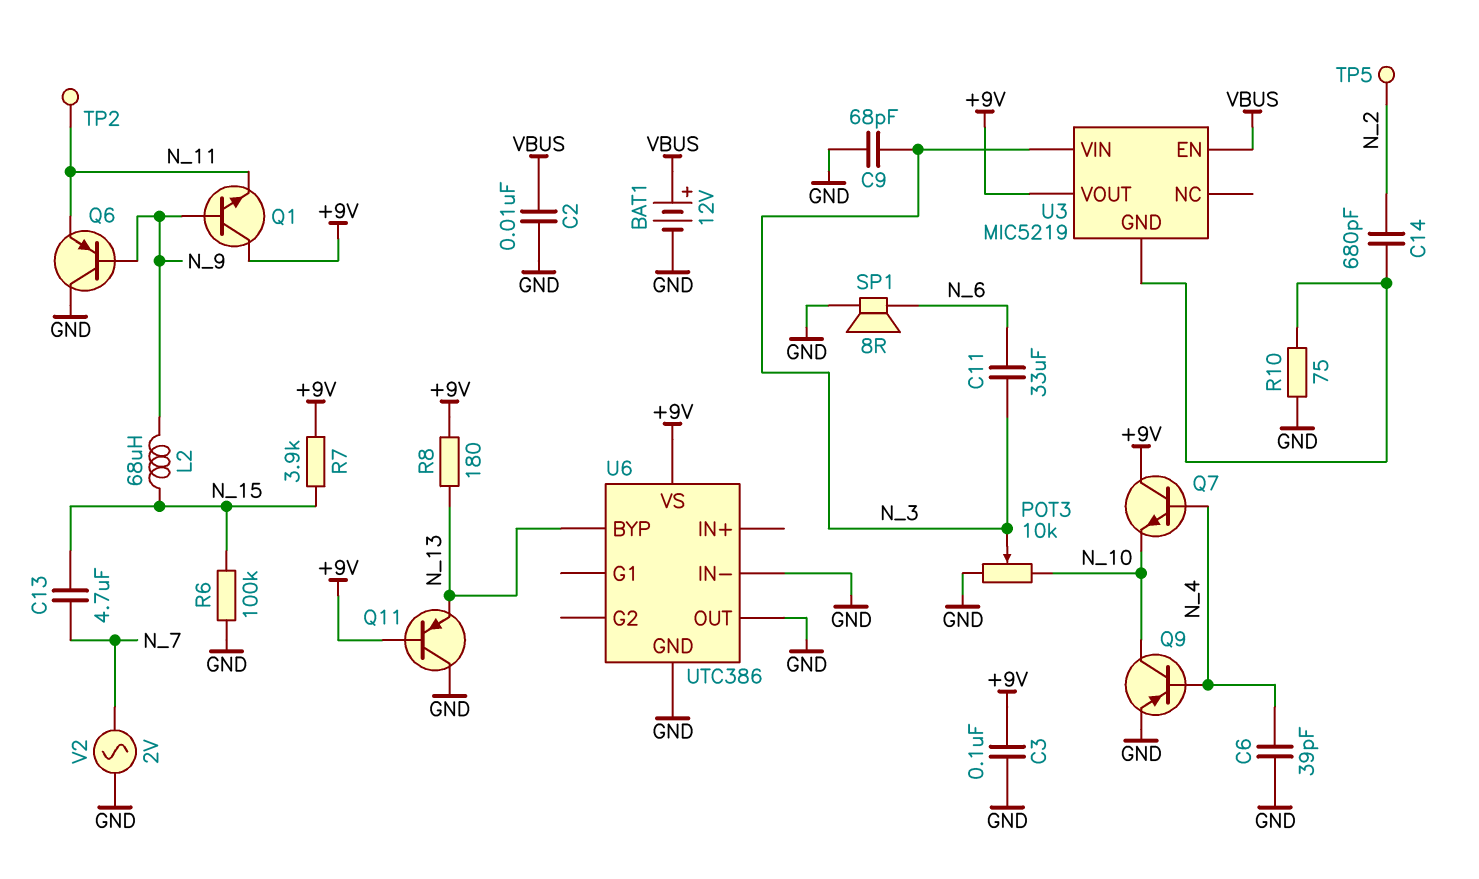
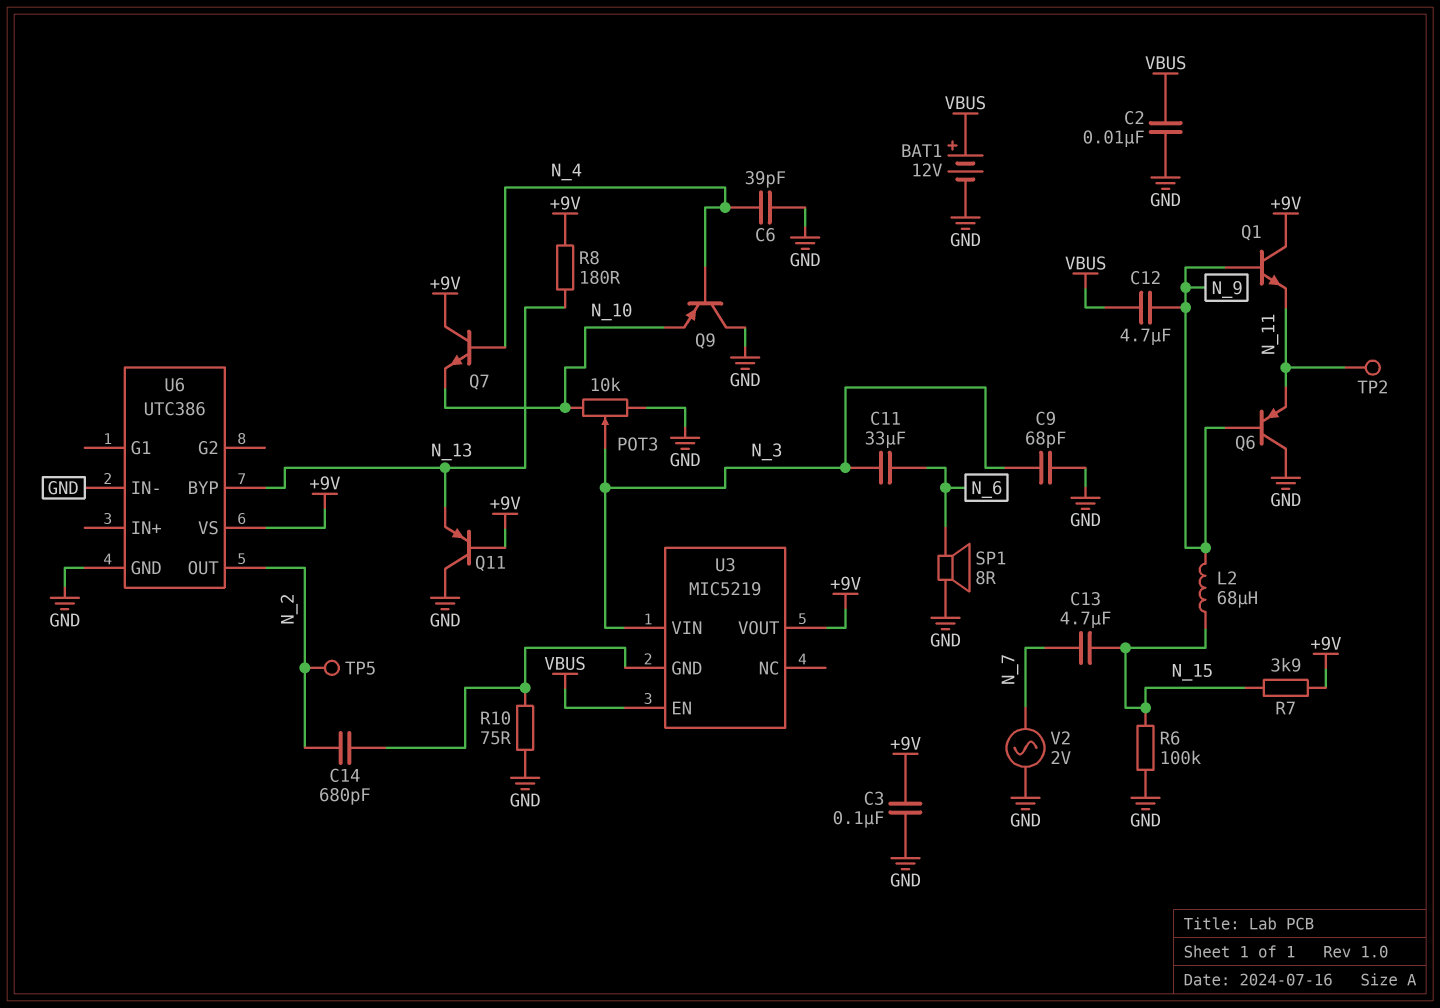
C12: none -> 4.7uF (N_9, VBUS)
Q9: PNP (B N_4, C N_10, E GND) -> PNP (B N_4, C GND, E N_10)
U6 pin OUT: GND -> N_2

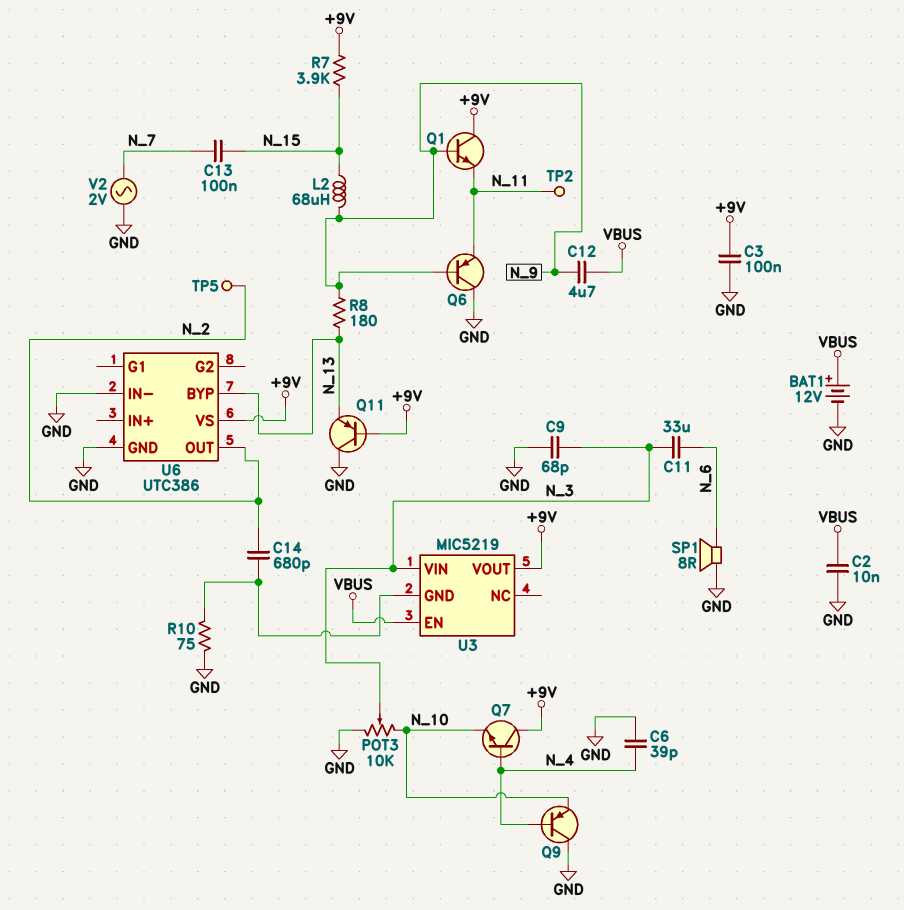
C13: 4.7uF (N_7, N_15) -> 100nF (N_7, N_15)
R6: 100k (GND, N_15) -> none
R8: 180 (+9V, N_13) -> 180 (N_9, N_13)

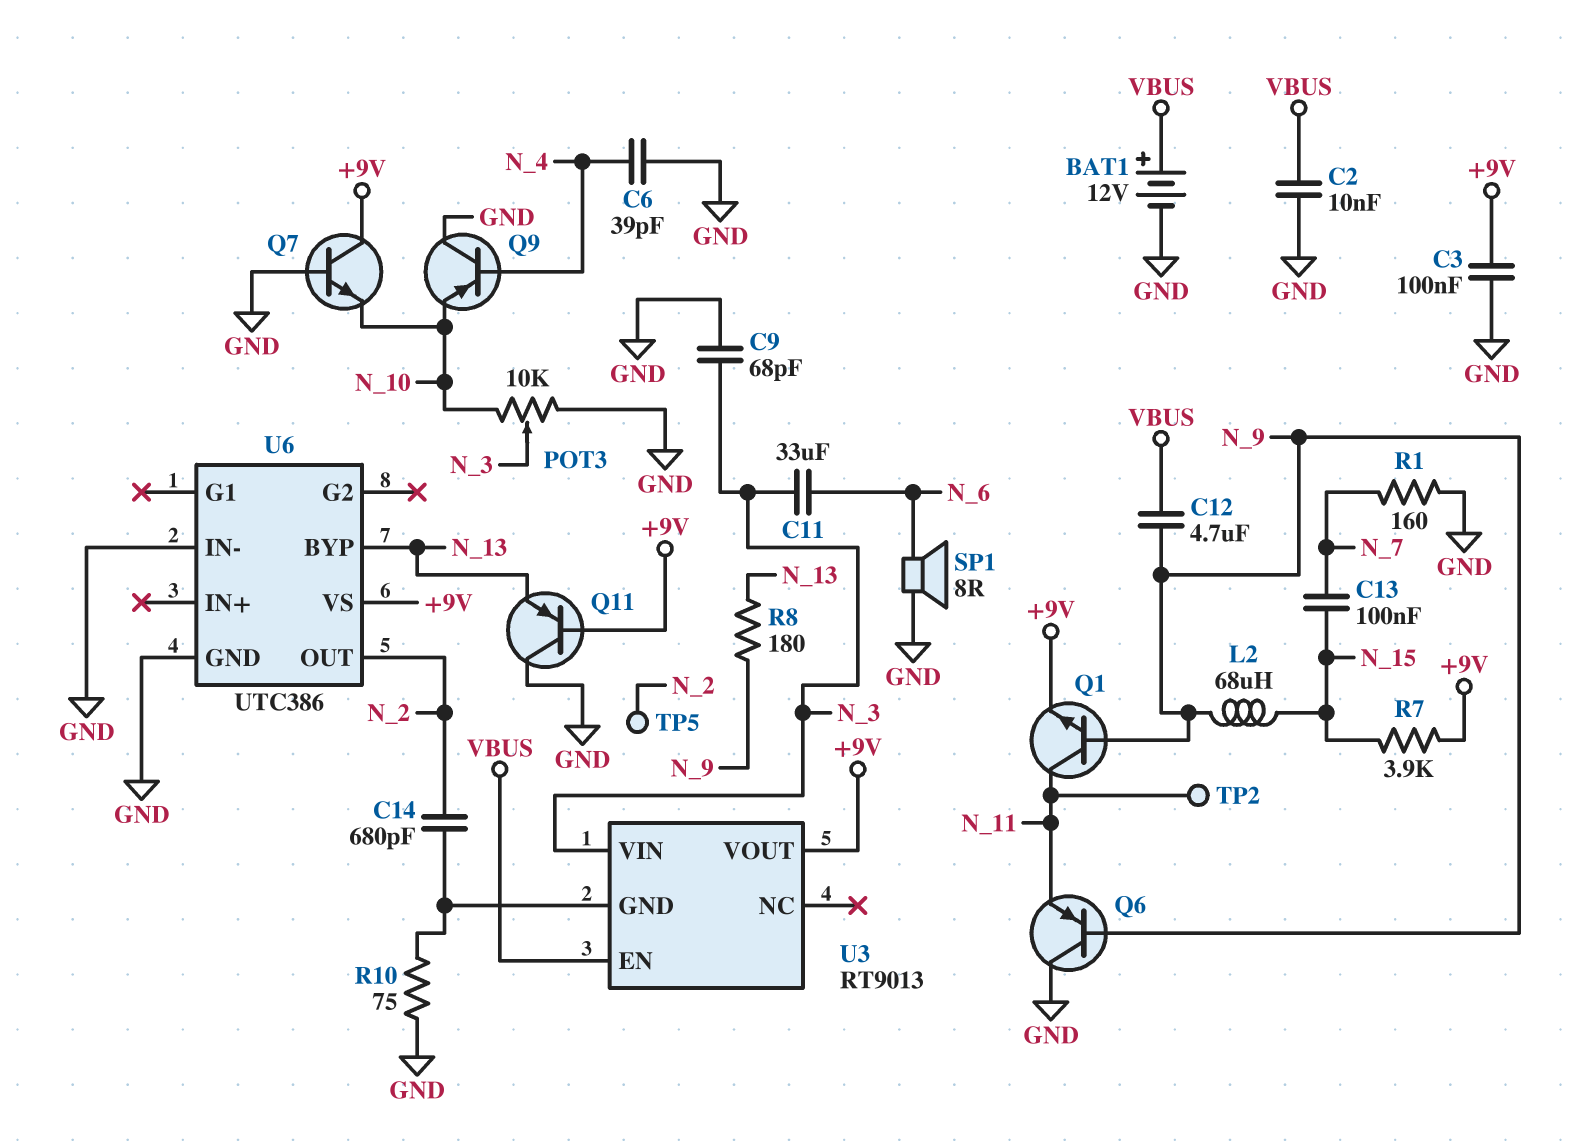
Q1: NPN (B N_9, C +9V, E N_11) -> NPN (B N_9, C N_11, E +9V)
Q7: NPN (B N_4, C +9V, E N_10) -> NPN (B GND, C +9V, E N_10)
R1: none -> 160 (GND, N_7)
U3: MIC5219 -> RT9013
V2: AC 2V (GND, N_7) -> none

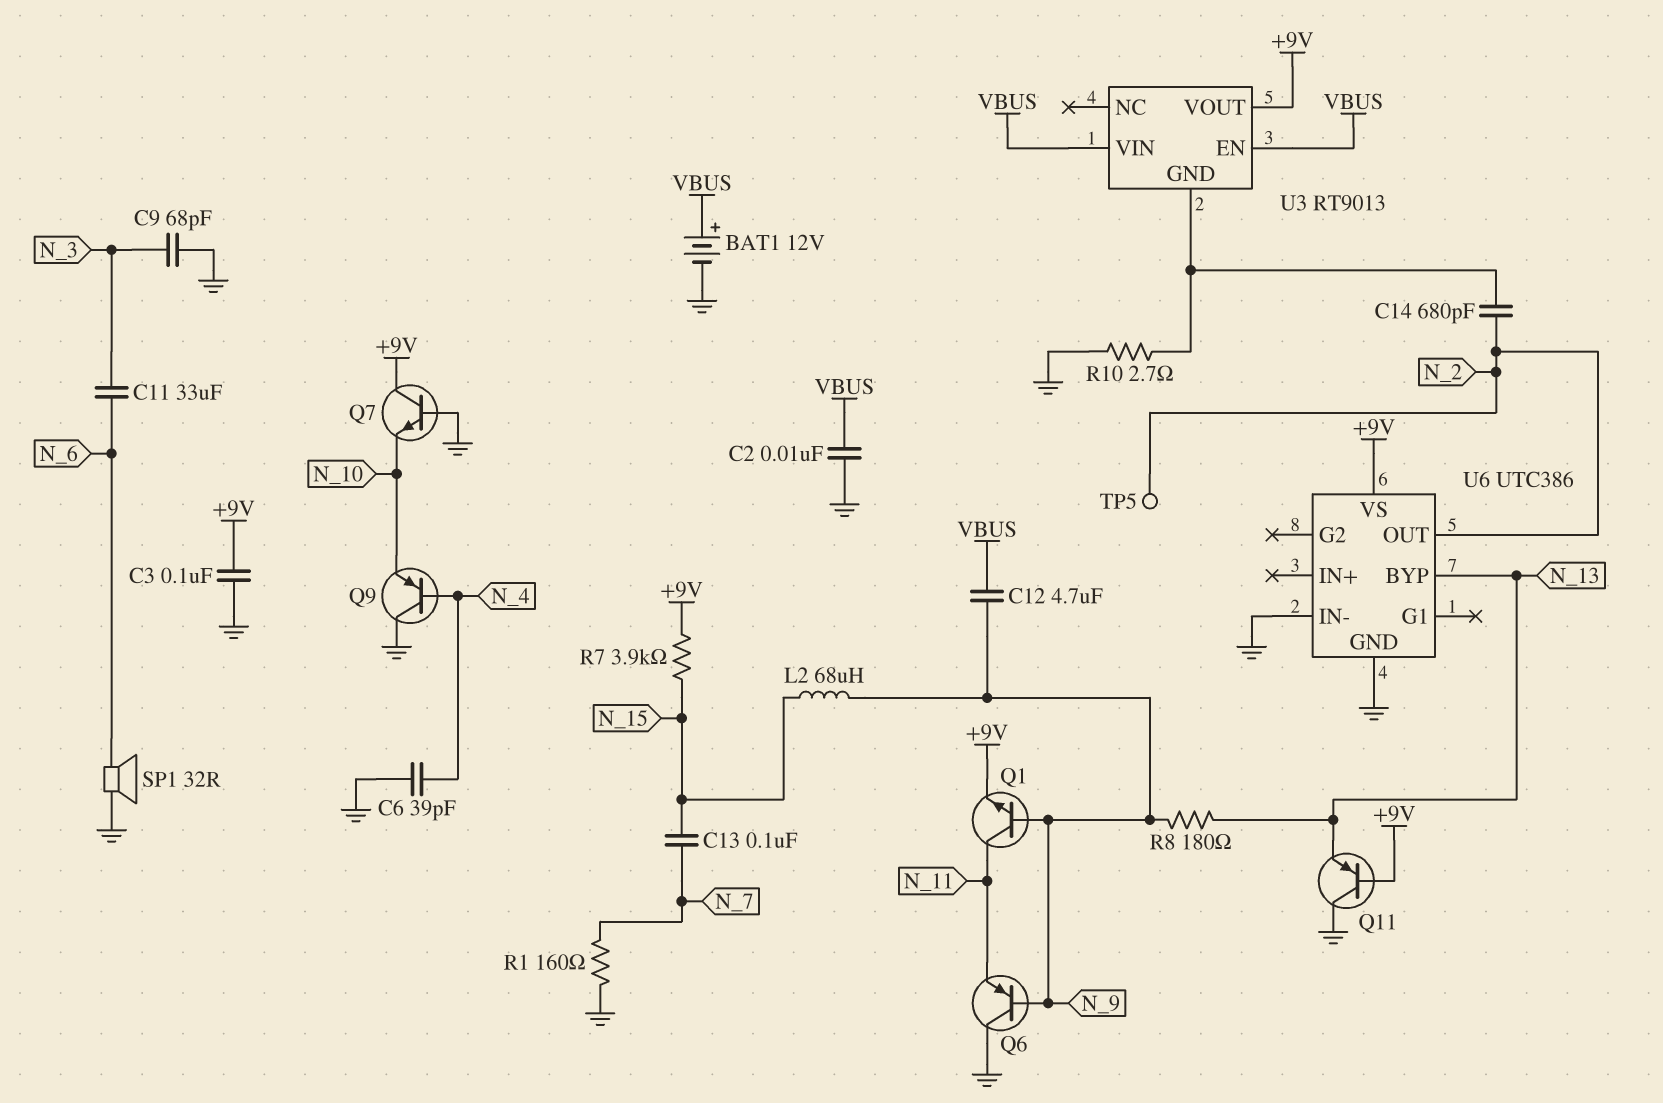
POT3: 10k (GND, N_10, wiper N_3) -> none
R10: 75 (GND, U3/GND) -> 2.7 (GND, U3/GND)
SP1: speaker 8R (GND, N_6) -> speaker 32R (GND, N_6)
TP2: test point (N_11) -> none
U3 pin VIN: N_3 -> VBUS

